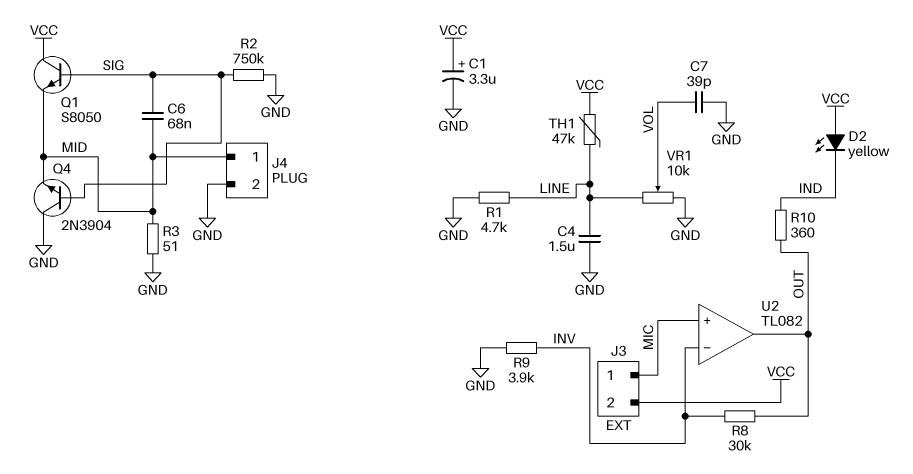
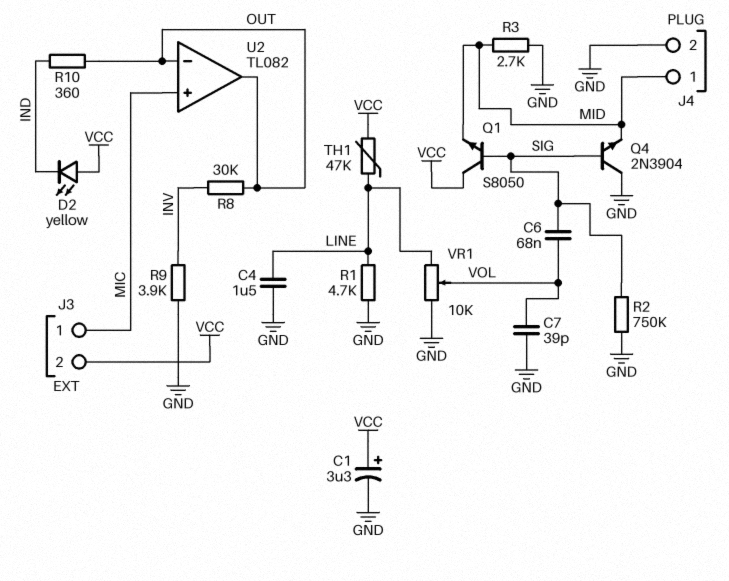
C6: 68nF (MID, SIG) -> 68nF (SIG, VOL)
R3: 51 (GND, MID) -> 2.7k (GND, MID)
U2 pin in-: INV -> OUT

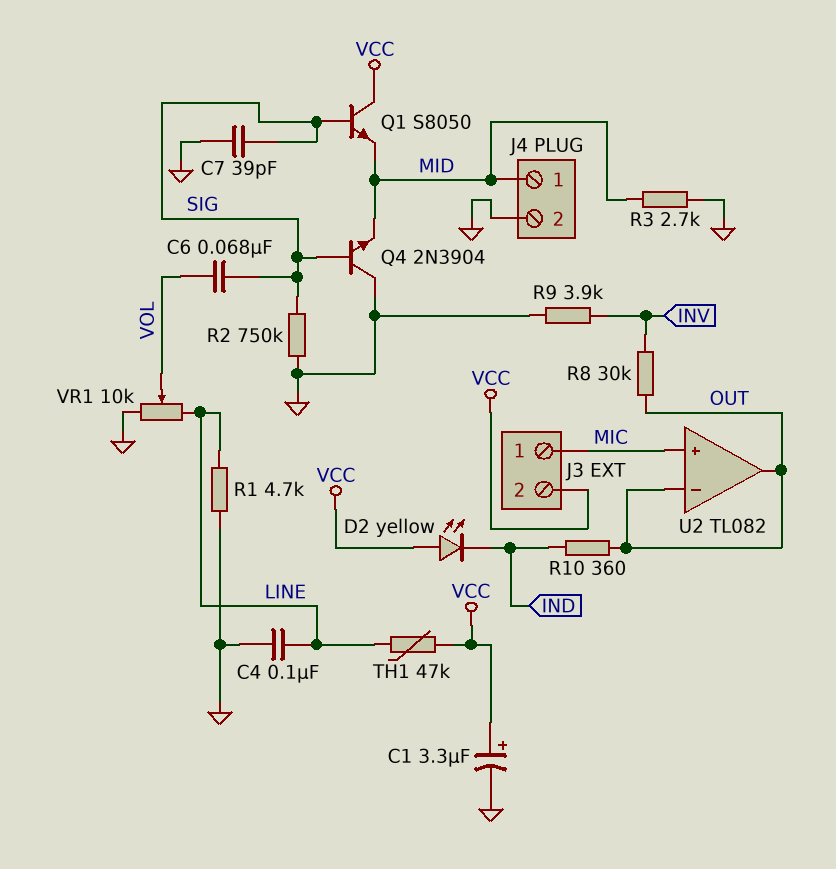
C4: 1.5uF (GND, LINE) -> 100nF (GND, LINE)
C7: 39pF (GND, VOL) -> 39pF (GND, SIG)

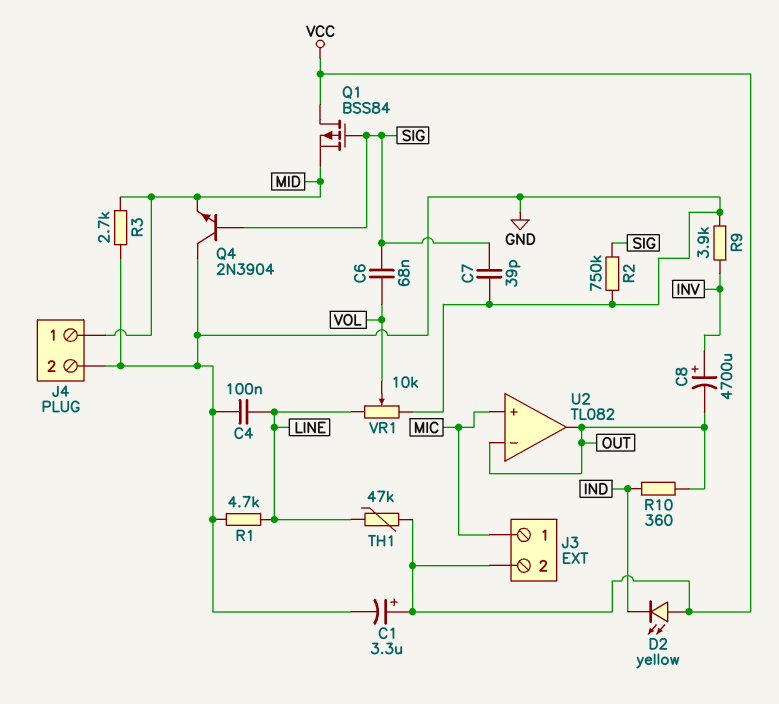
C8: none -> 4700uF (plus INV, minus OUT)
Q1: NPN S8050 (B SIG, C VCC, E MID) -> PMOS BSS84 (G SIG, D VCC, S MID)
R8: 30k (INV, OUT) -> none

